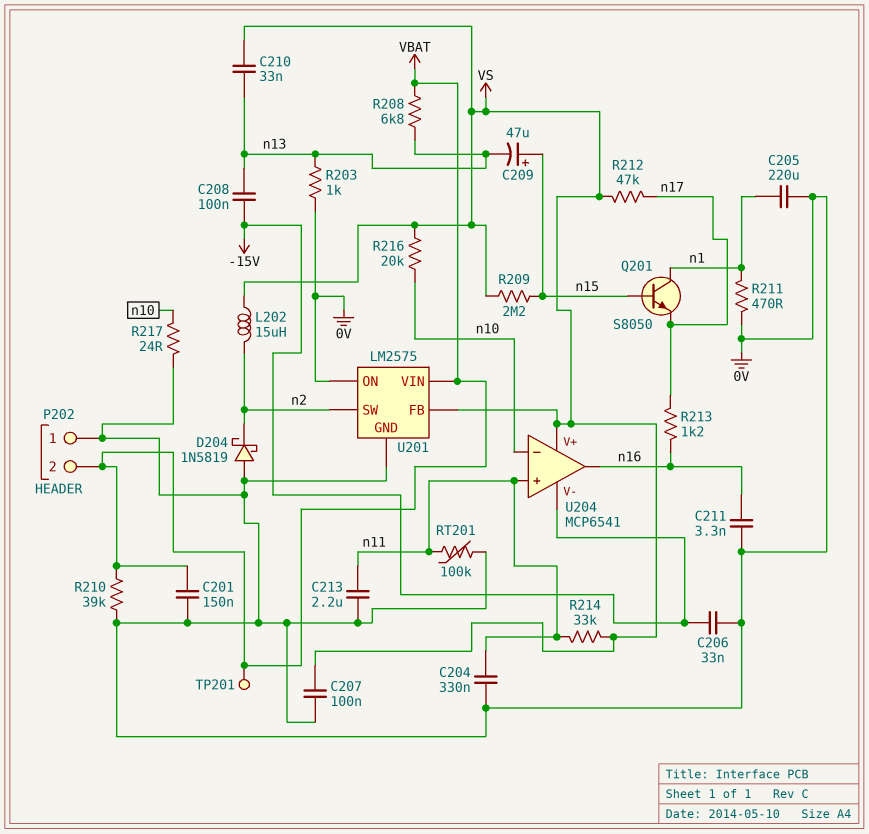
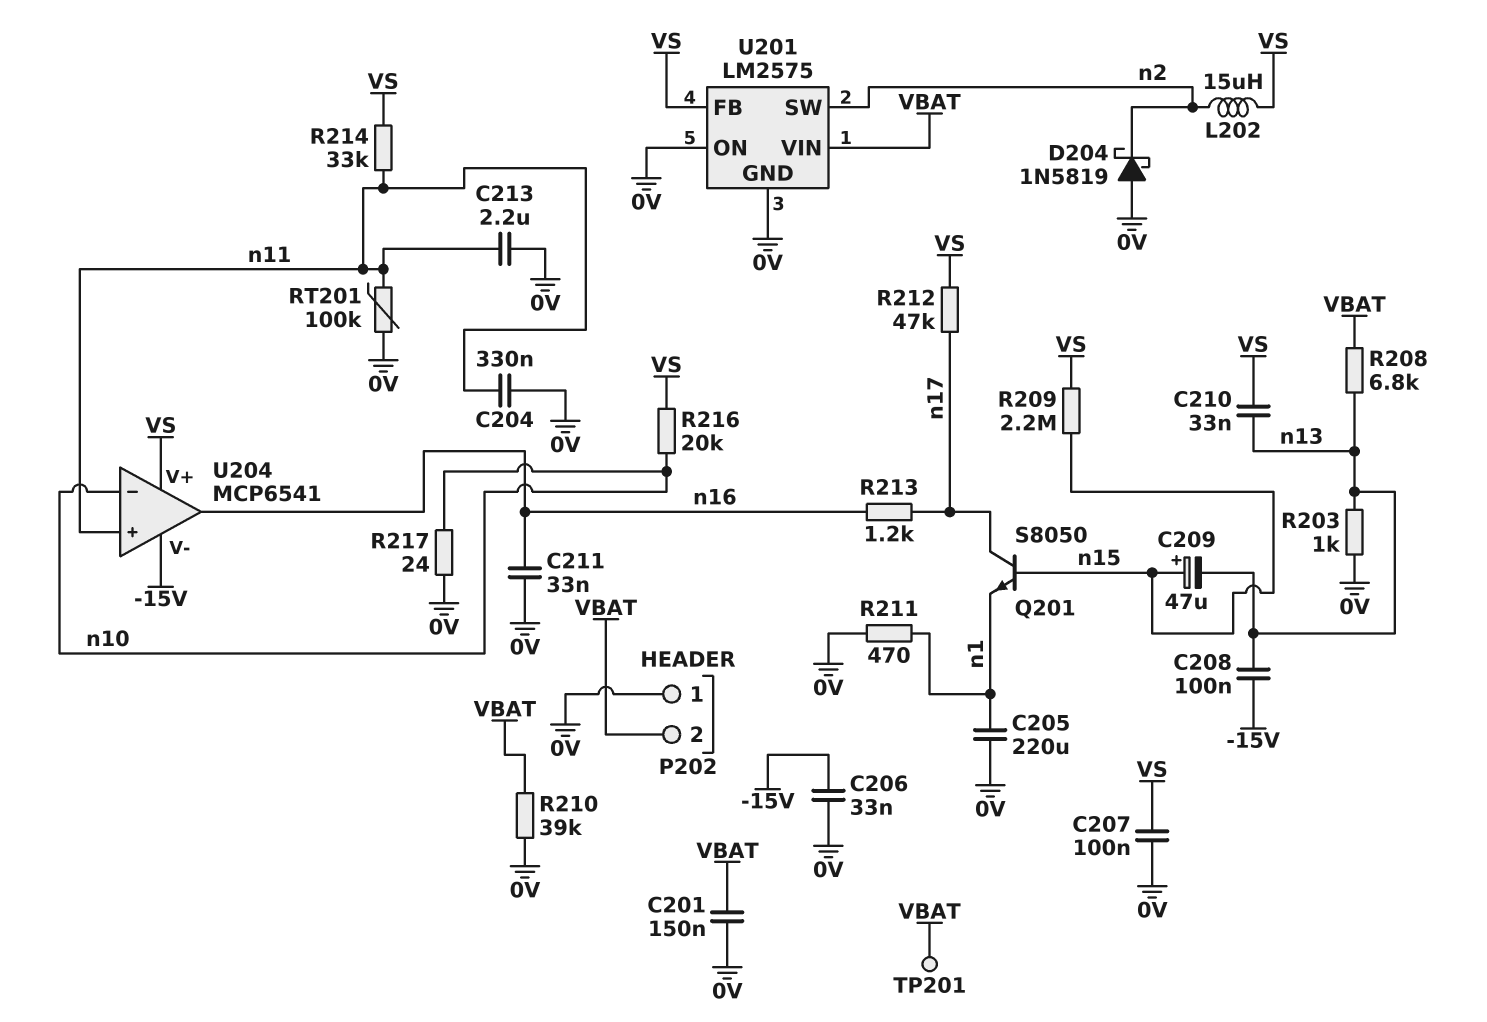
C211: 3.3nF (0V, n16) -> 33nF (0V, n16)
Q201: NPN S8050 (B n15, C n1, E n17) -> NPN S8050 (B n15, C n17, E n1)

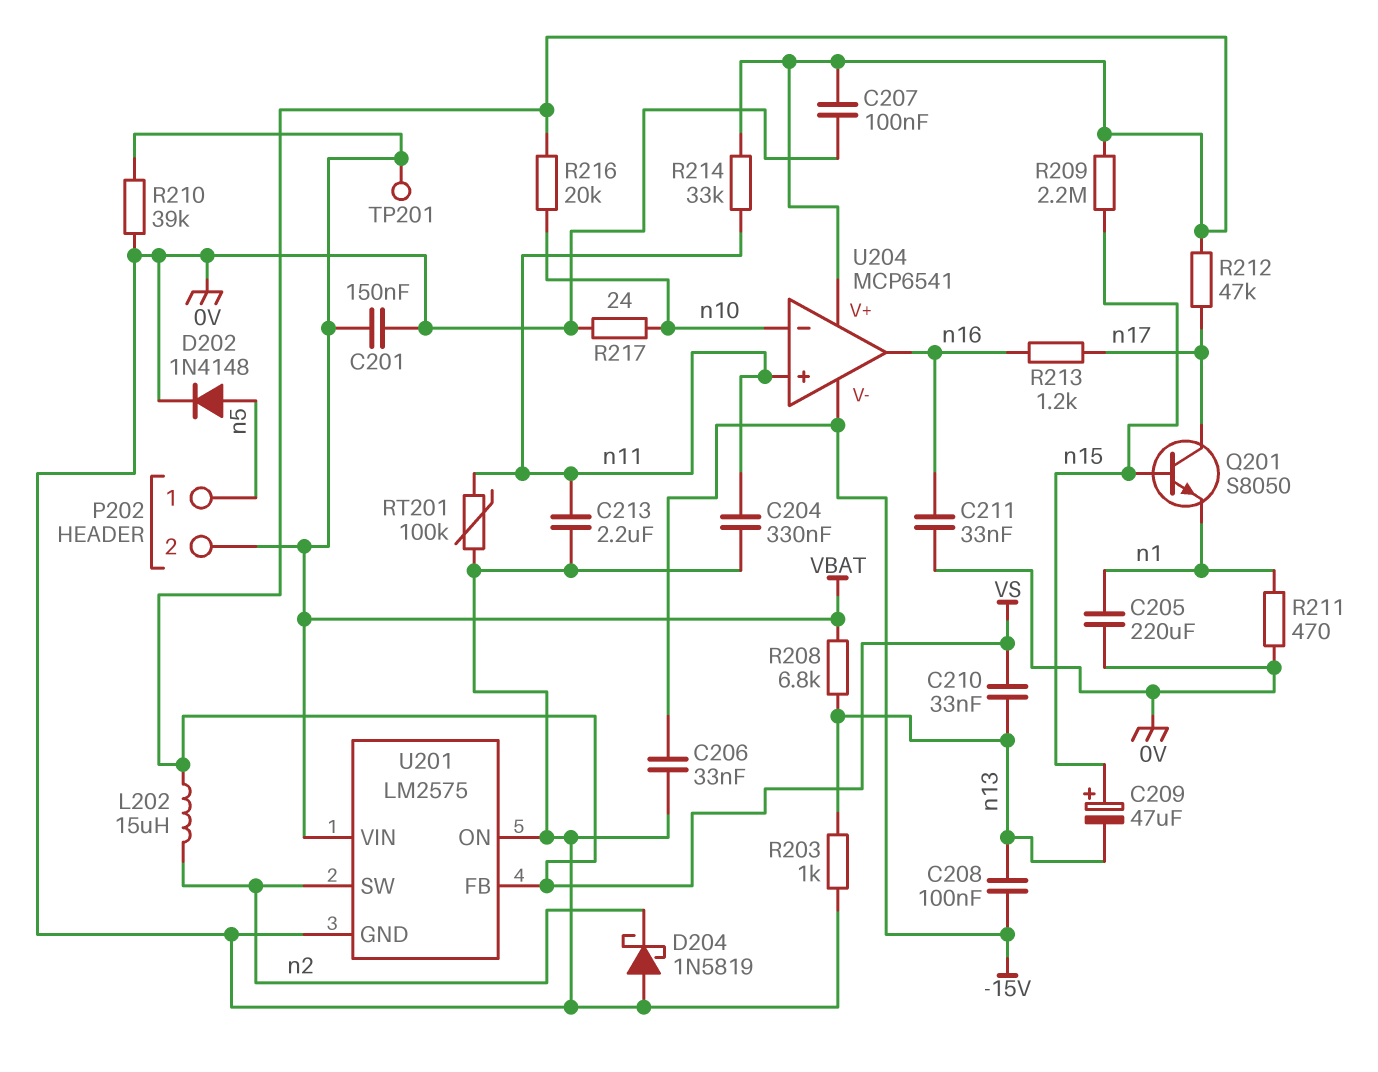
D202: none -> diode 1N4148 (A n5, K 0V)
P202 pin 1: 0V -> n5

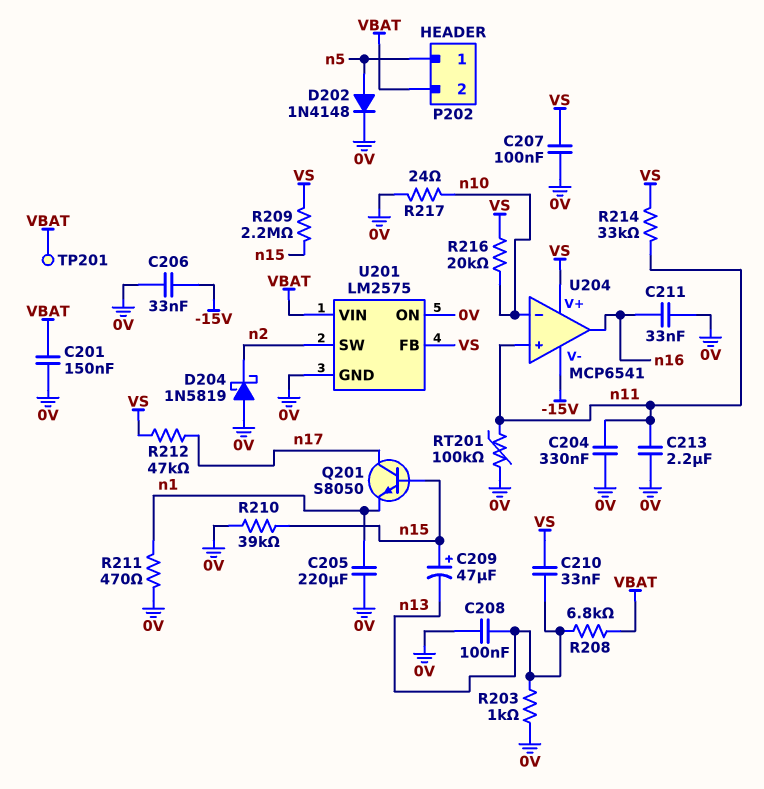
C208: 100nF (-15V, n13) -> 100nF (0V, n13)
L202: 15uH (VS, n2) -> none
R210: 39k (0V, VBAT) -> 39k (0V, n15)
R213: 1.2k (n16, n17) -> none

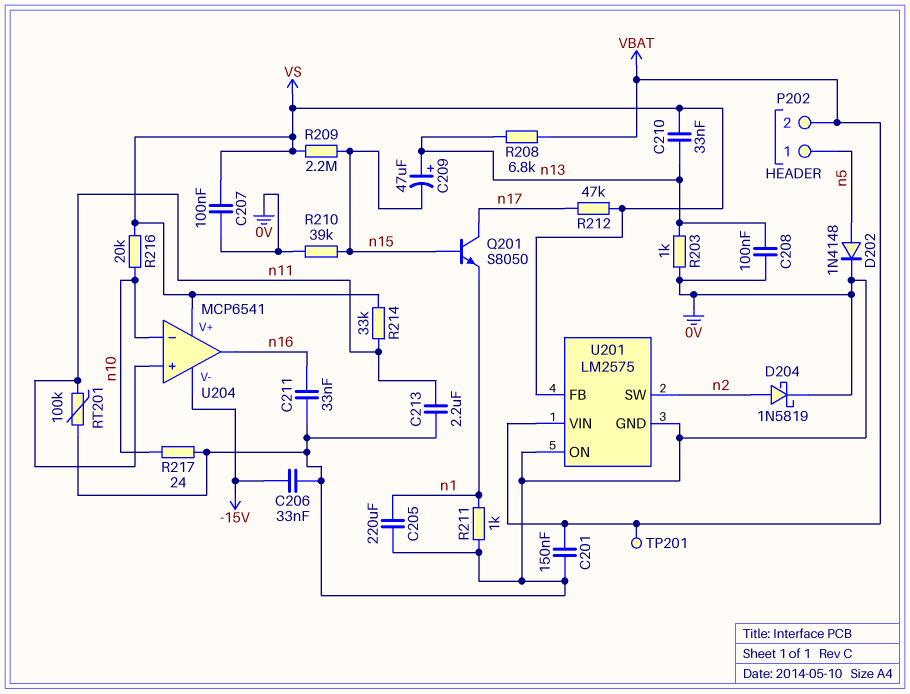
C204: 330nF (0V, n11) -> none
C209: 47uF (plus n15, minus n13) -> 47uF (plus n13, minus n15)
D204: schottky 1N5819 (A 0V, K n2) -> schottky 1N5819 (A n2, K 0V)
R211: 470 (0V, n1) -> 1k (0V, n1)

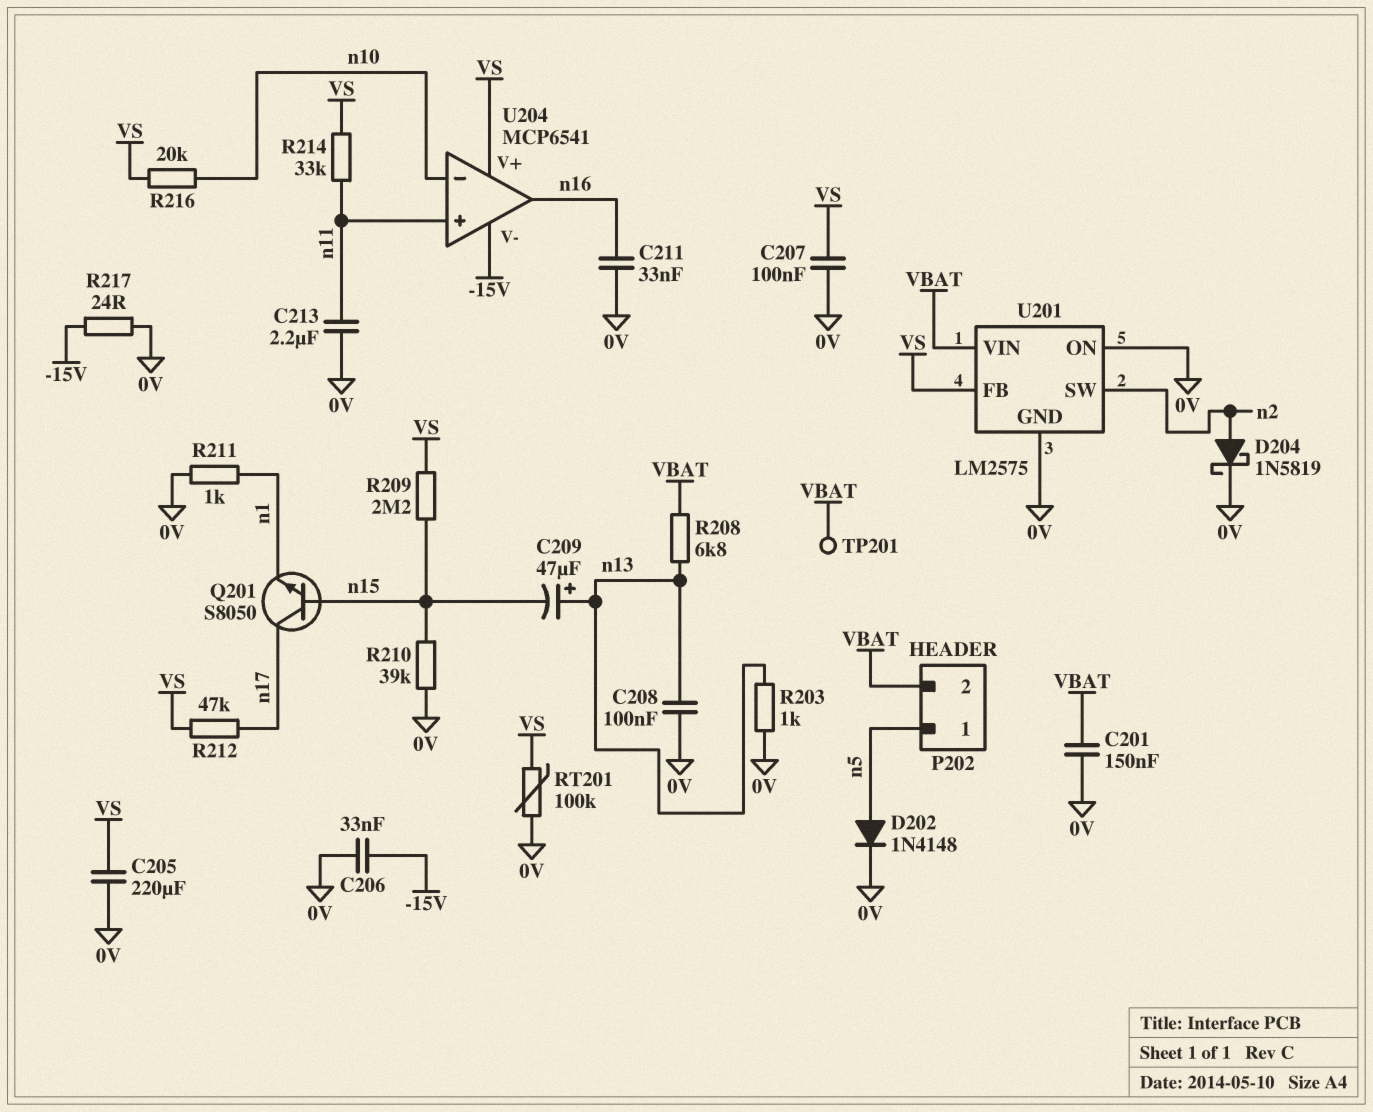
C205: 220uF (0V, n1) -> 220uF (0V, VS)
C210: 33nF (VS, n13) -> none
R217: 24 (0V, n10) -> 24 (-15V, 0V)
RT201: 100k (0V, n11) -> 100k (0V, VS)

